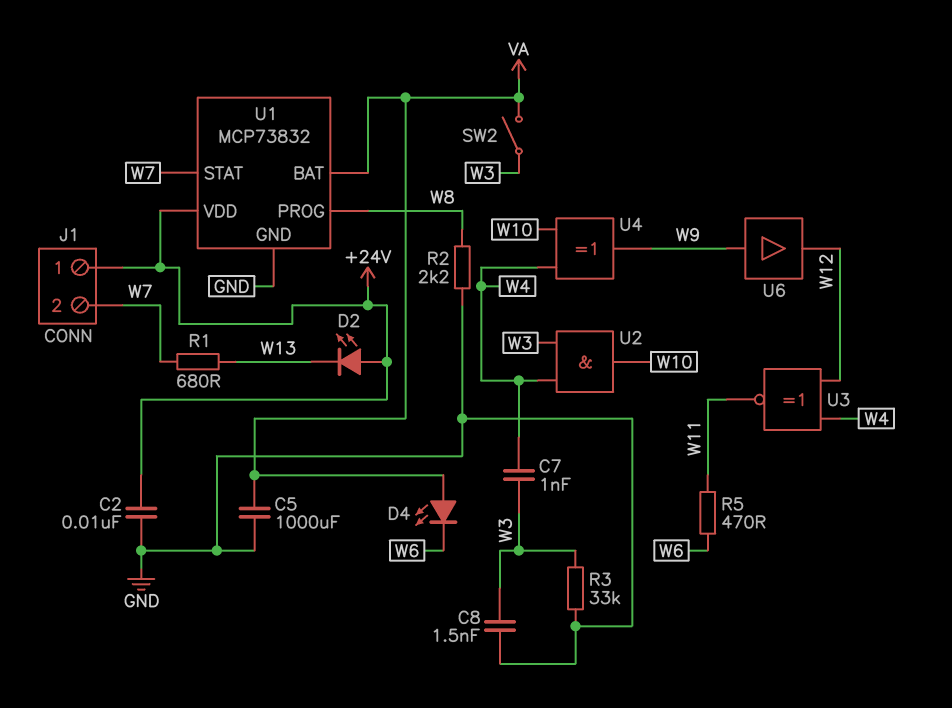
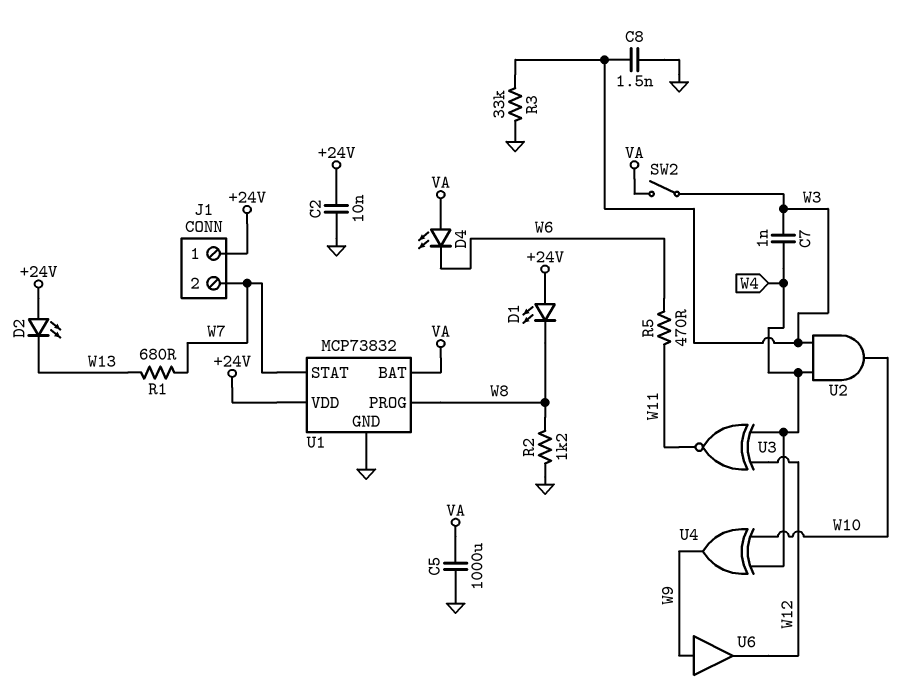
D1: none -> LED (A +24V, K W8)
R2: 2.2k (GND, W8) -> 1.2k (GND, W8)

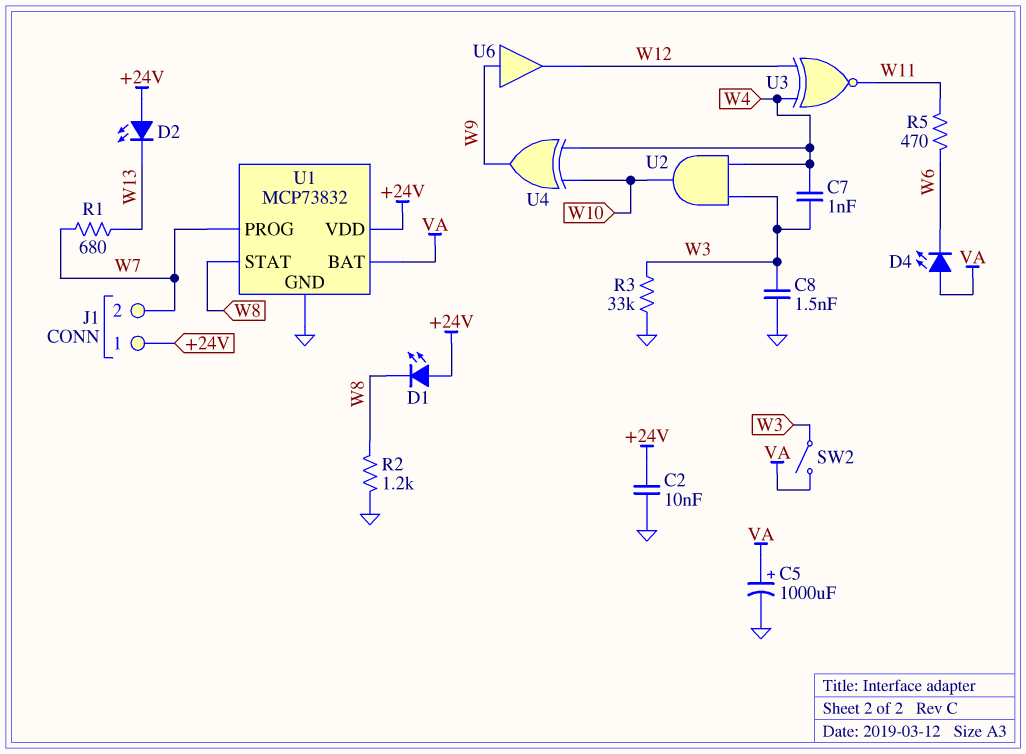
C5: 1000uF (GND, VA) -> 1000uF (plus VA, minus GND)
U1 pin PROG: W8 -> W7
U1 pin STAT: W7 -> W8

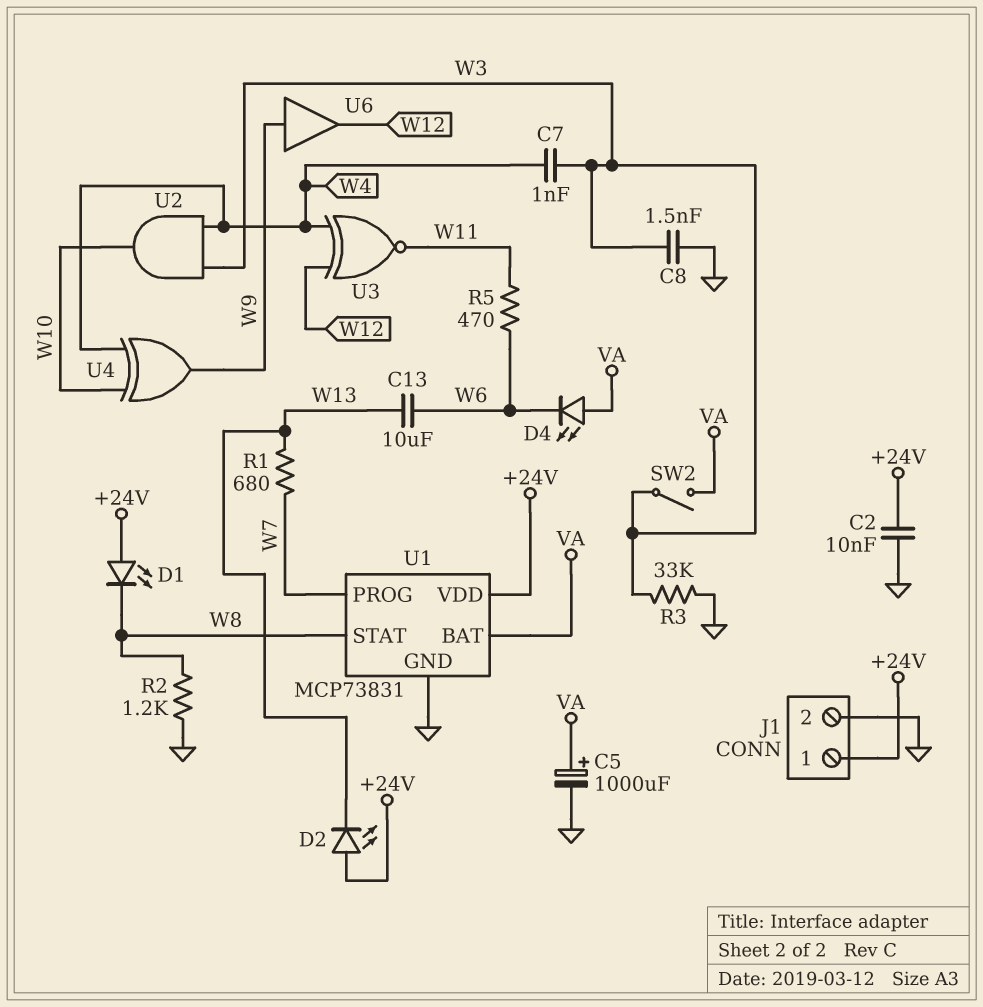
C13: none -> 10uF (W6, W13)
J1 pin 2: W7 -> GND
U1: MCP73832 -> MCP73831

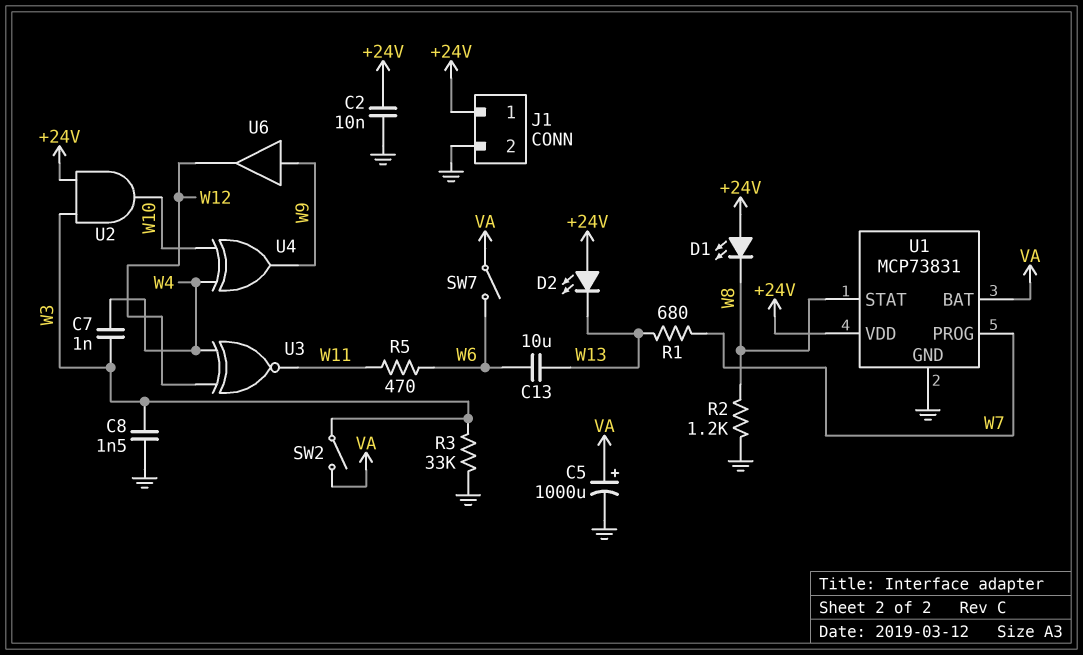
D4: LED (A VA, K W6) -> none
SW7: none -> switch (VA, W6)
U2: AND (in W3, in W4, out W10) -> AND (in +24V, in W3, out W10)

